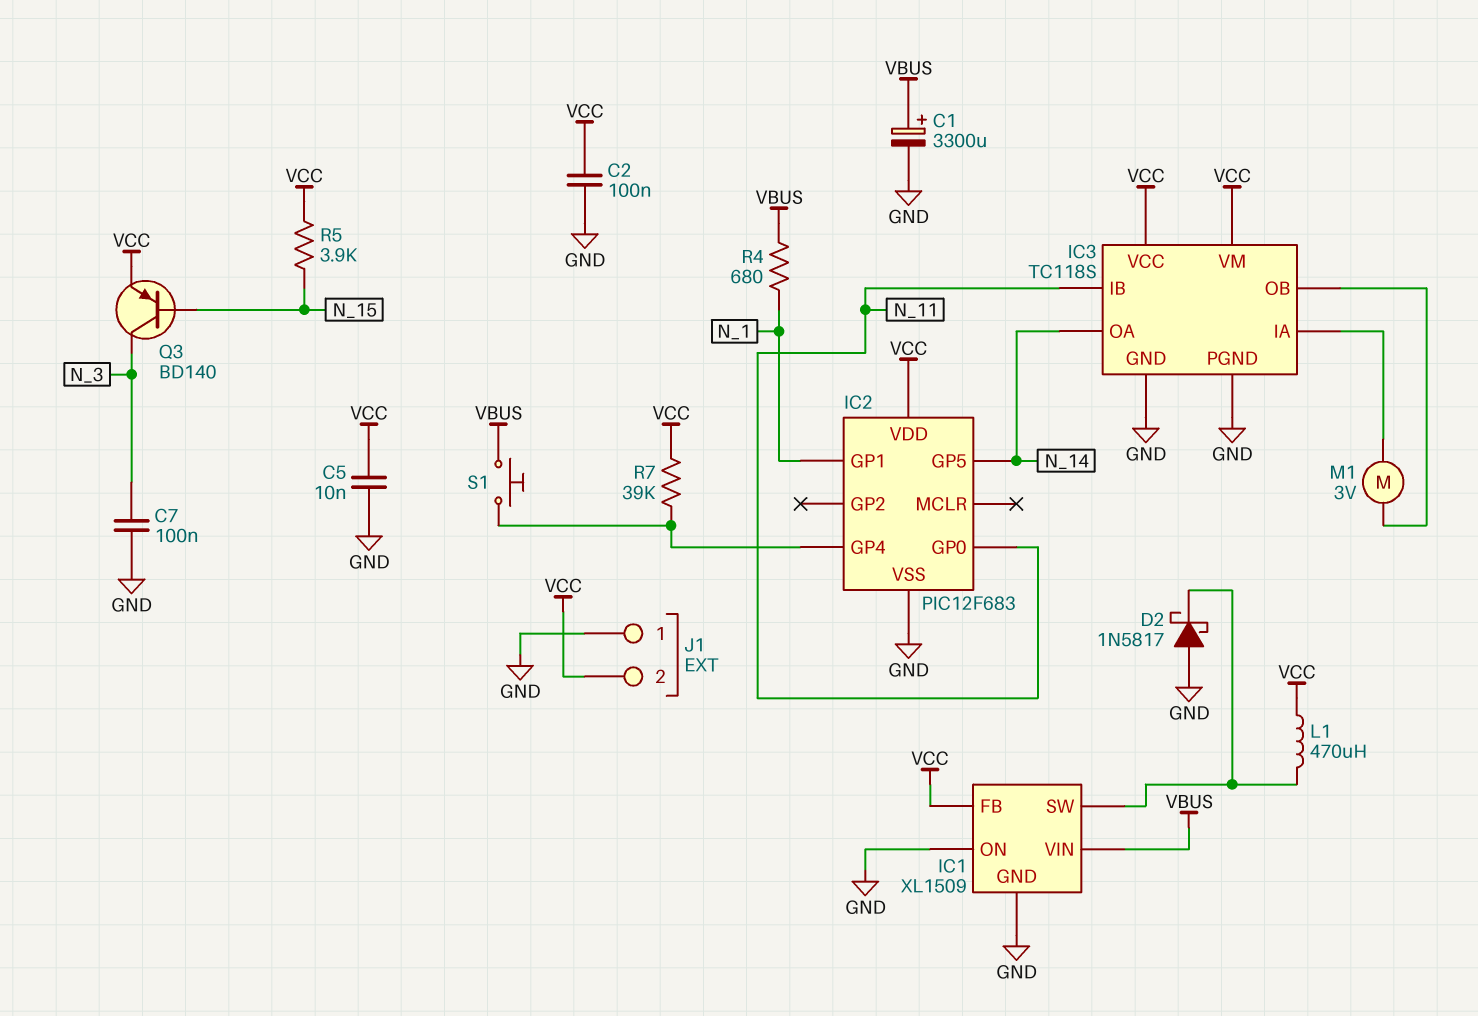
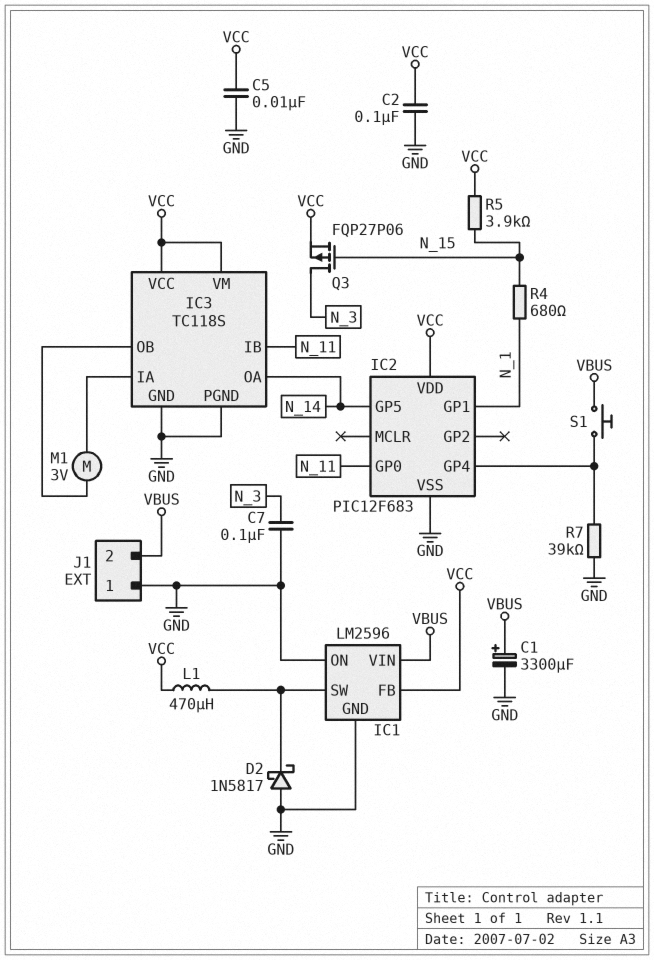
IC1: XL1509 -> LM2596
J1 pin 2: VCC -> VBUS
Q3: PNP BD140 (B N_15, C N_3, E VCC) -> PMOS FQP27P06 (G N_15, D N_3, S VCC)
R4: 680 (N_1, VBUS) -> 680 (N_1, N_15)
R7: 39k (IC2/GP4, VCC) -> 39k (GND, IC2/GP4)

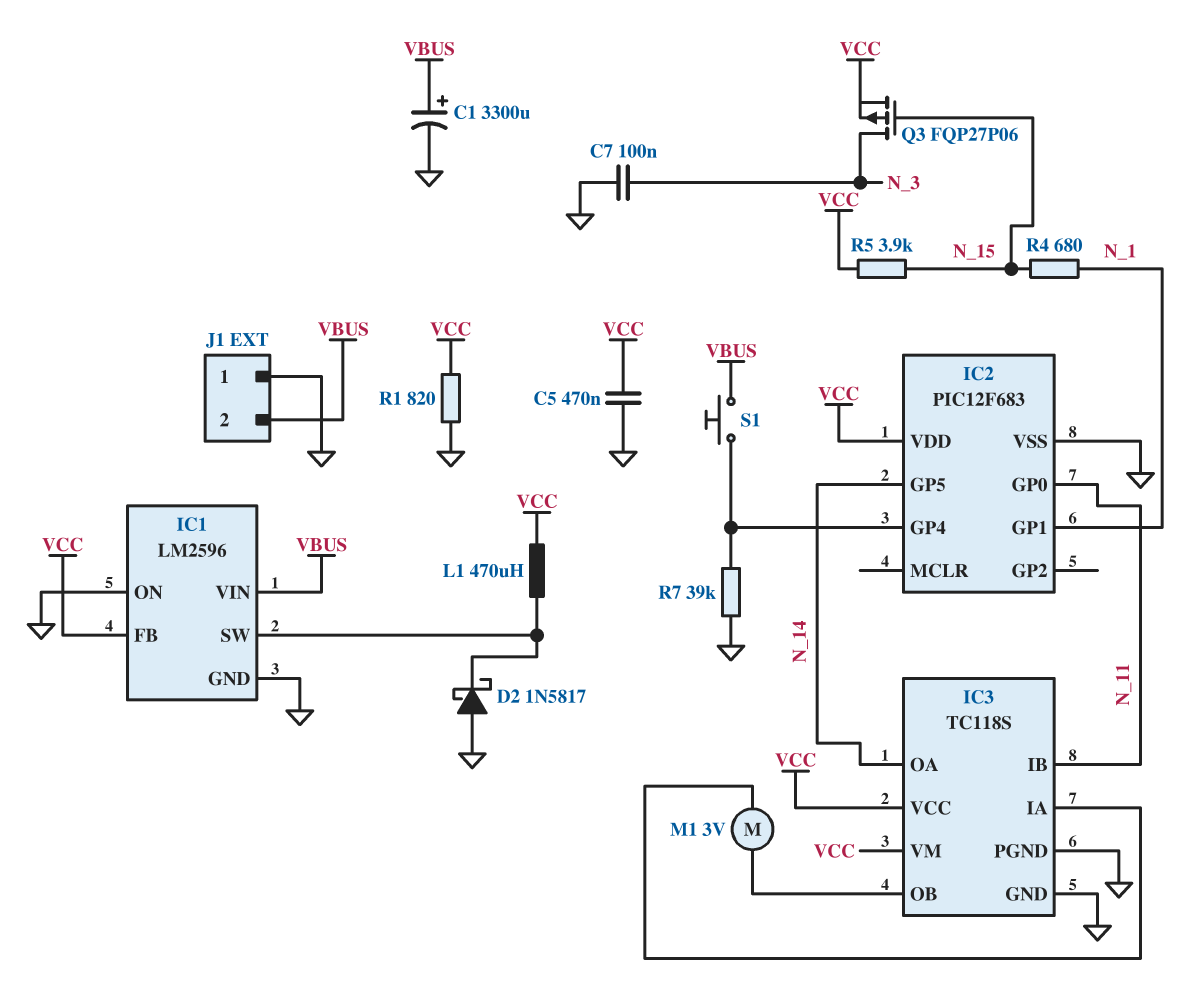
C2: 100nF (GND, VCC) -> none
C5: 10nF (GND, VCC) -> 470nF (GND, VCC)
R1: none -> 820 (GND, VCC)

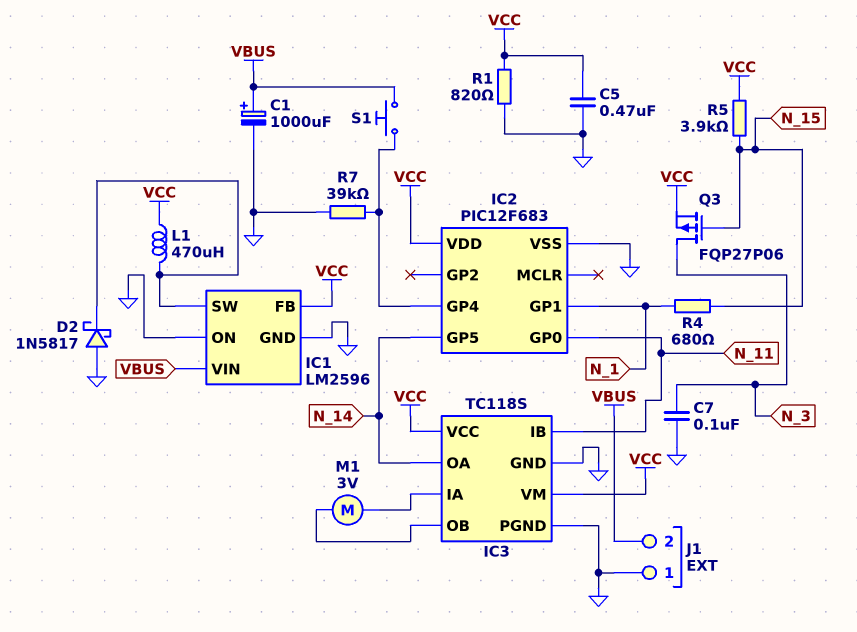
C1: 3300uF (plus VBUS, minus GND) -> 1000uF (plus VBUS, minus GND)

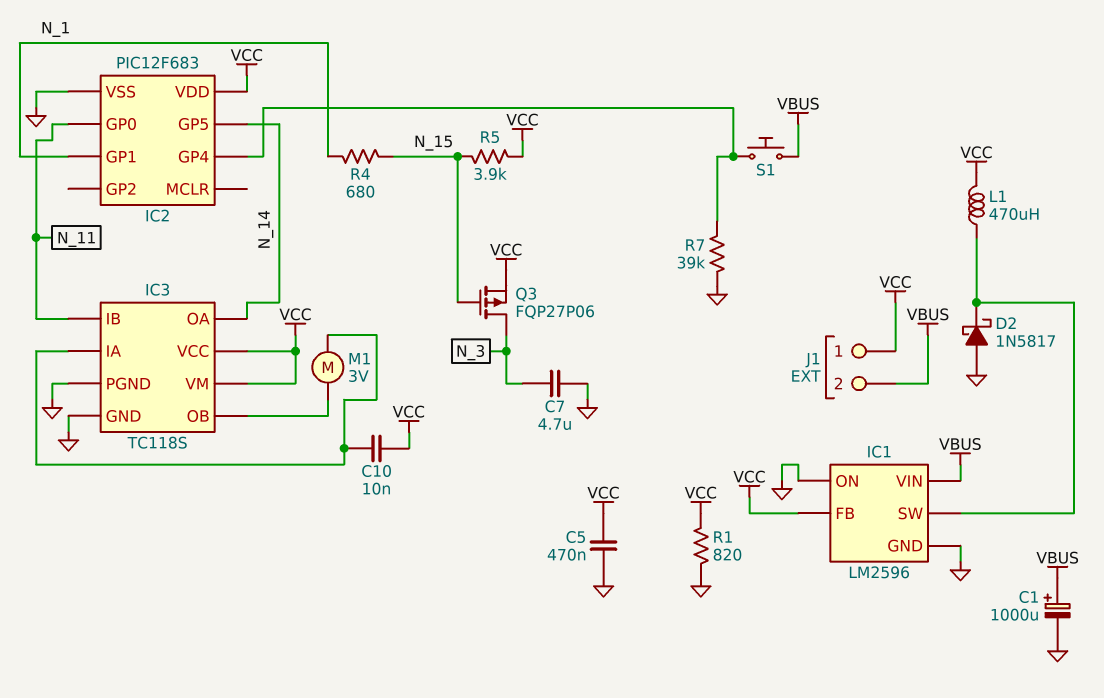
C7: 100nF (GND, N_3) -> 4.7uF (GND, N_3)
C10: none -> 10nF (IC3/IA, VCC)
J1 pin 1: GND -> VCC

